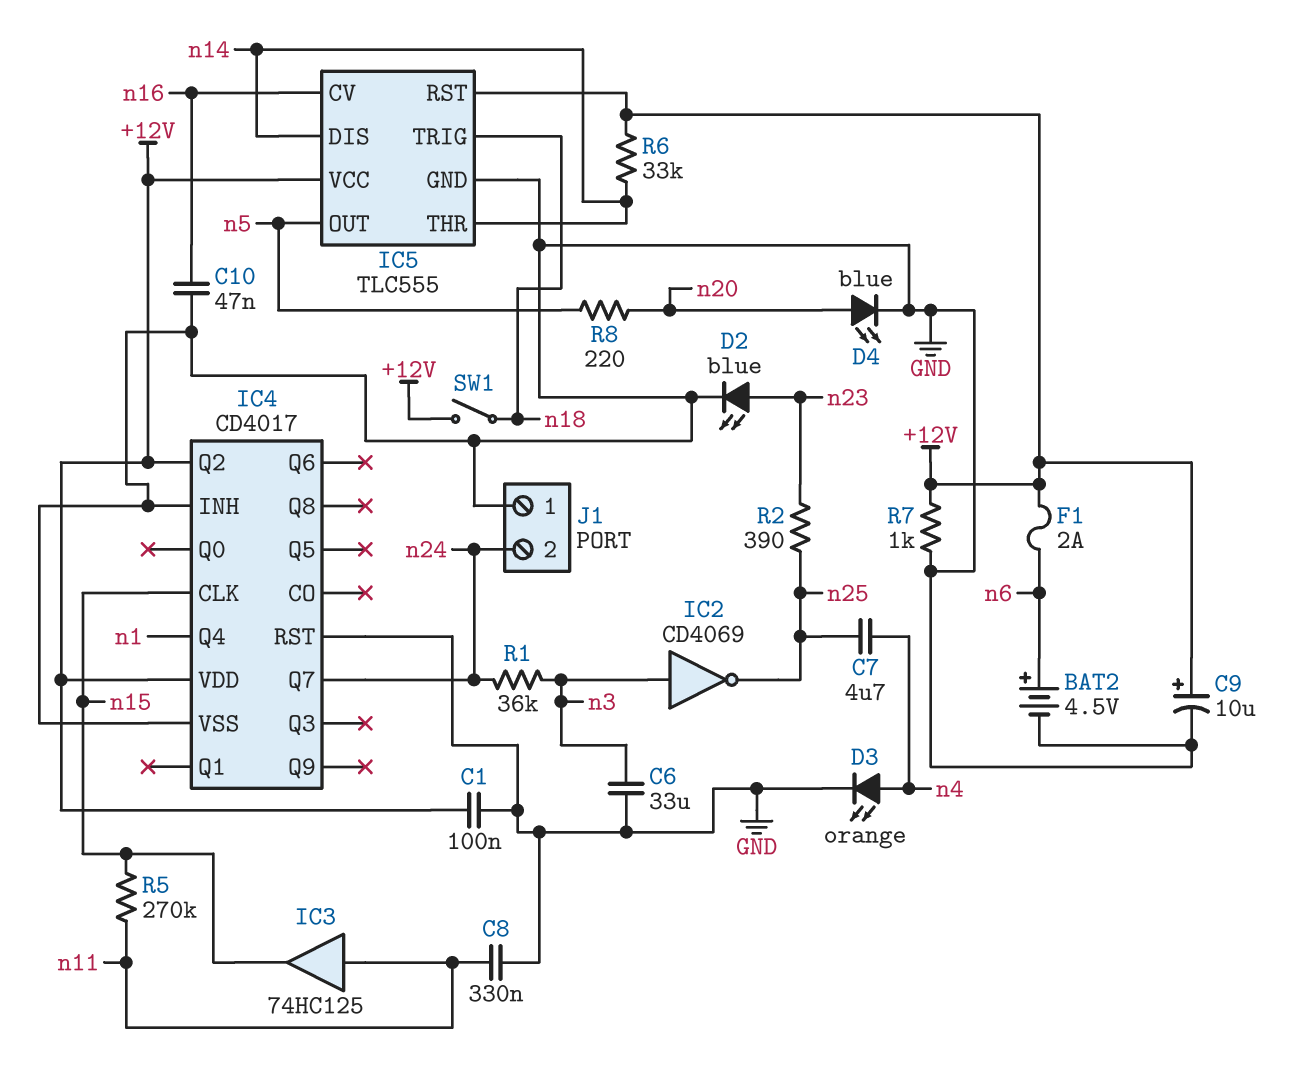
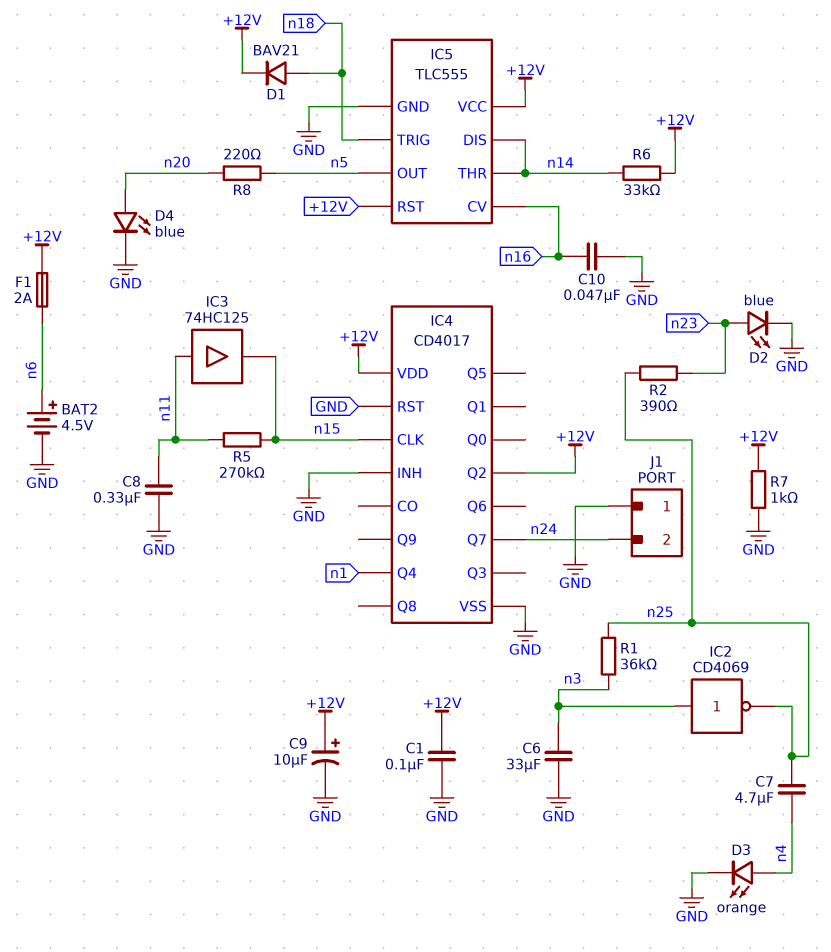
D1: none -> diode BAV21 (A n18, K +12V)
R1: 36k (n3, n24) -> 36k (n3, n25)
SW1: switch (+12V, n18) -> none

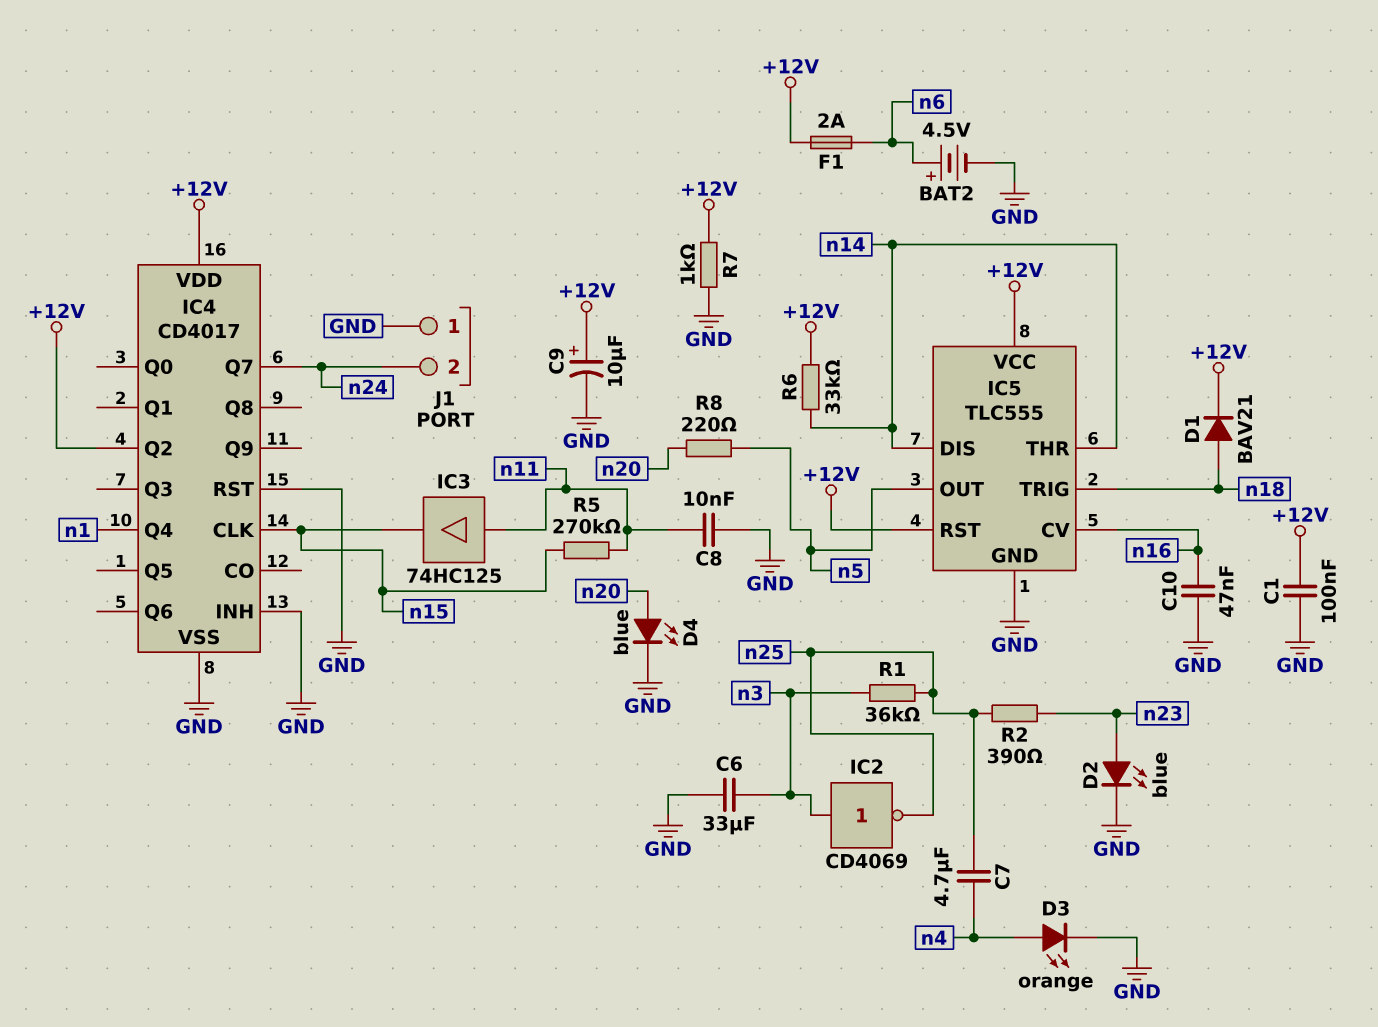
C8: 330nF (GND, n11) -> 10nF (GND, n11)

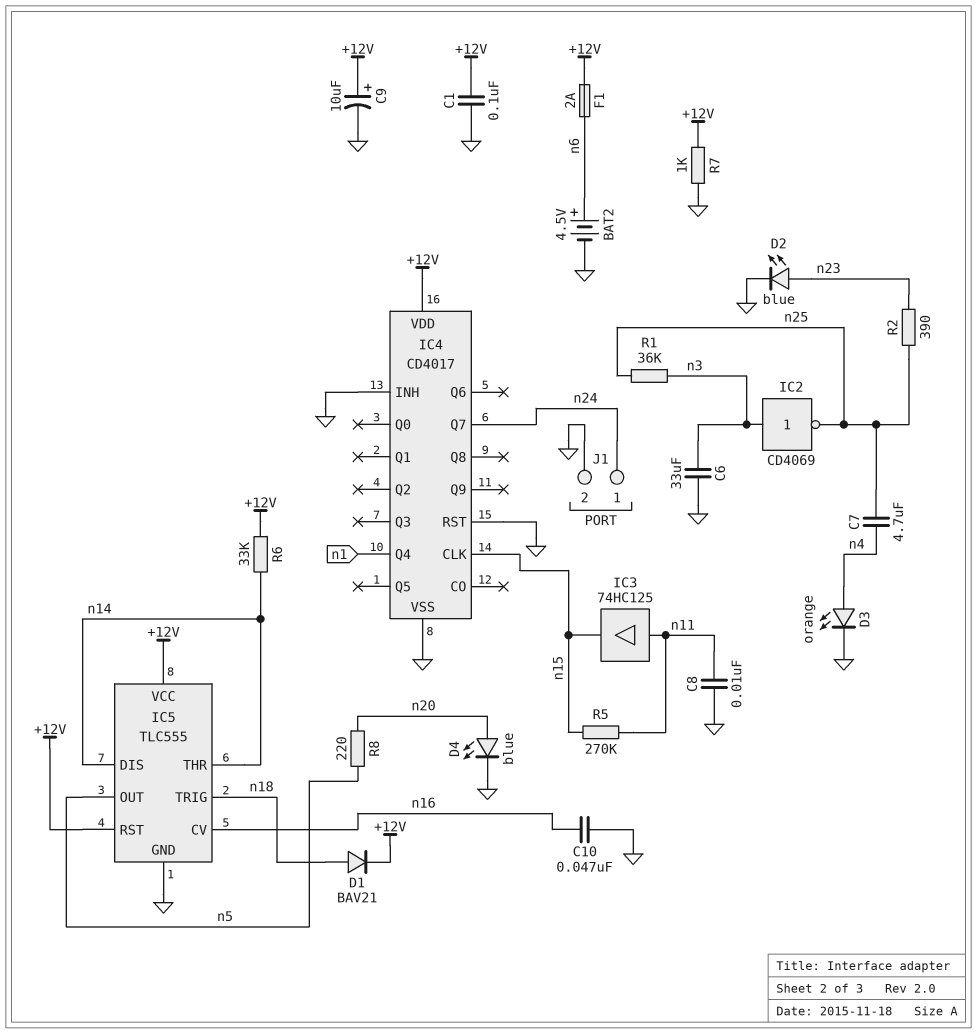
IC4 pin Q2: +12V -> none
J1 pin 1: GND -> n24
J1 pin 2: n24 -> GND

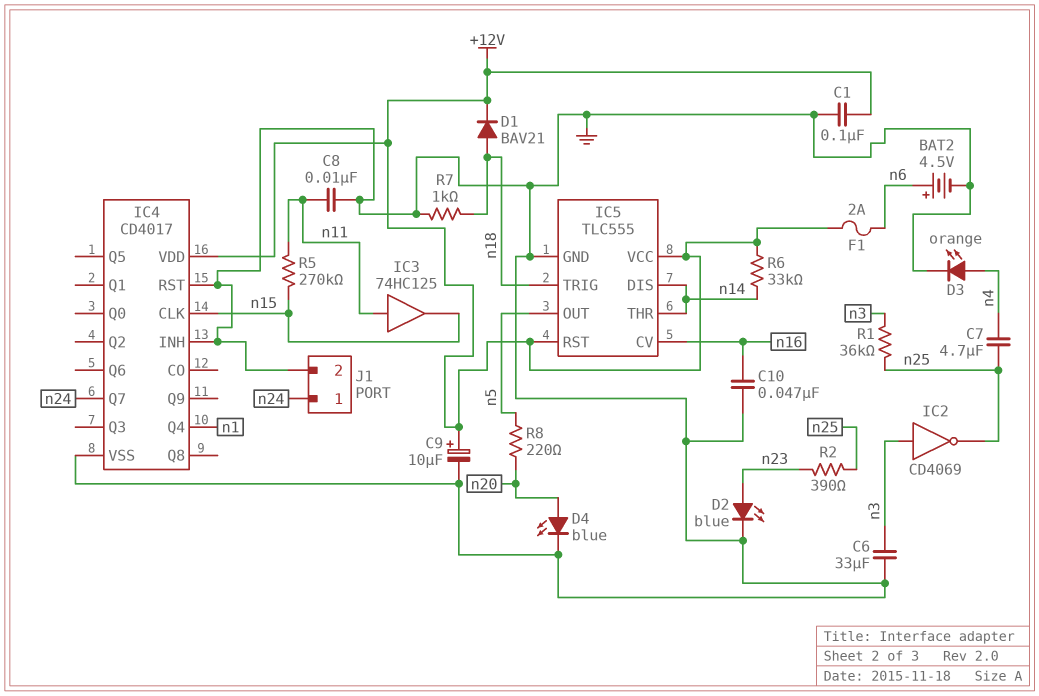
R7: 1k (+12V, GND) -> 1k (GND, n18)

